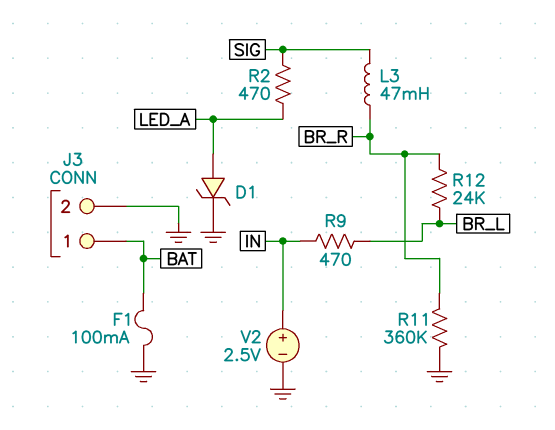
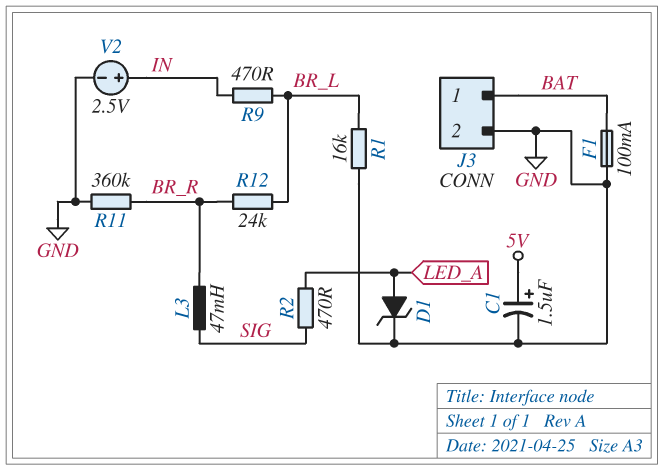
C1: none -> 1.5uF (plus 5V, minus GND)
R1: none -> 16k (BR_L, GND)

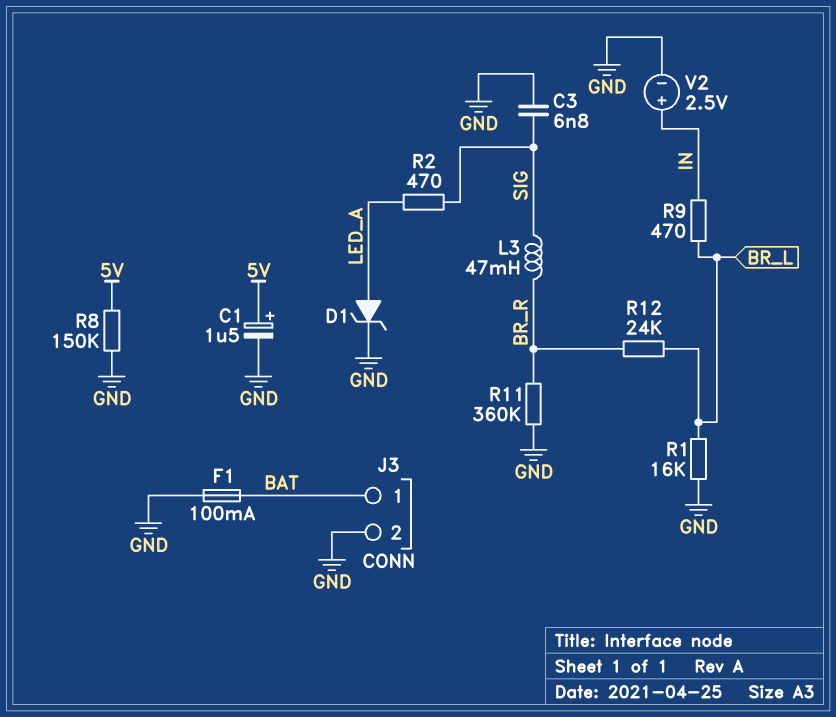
C3: none -> 6.8nF (GND, SIG)
R8: none -> 150k (5V, GND)

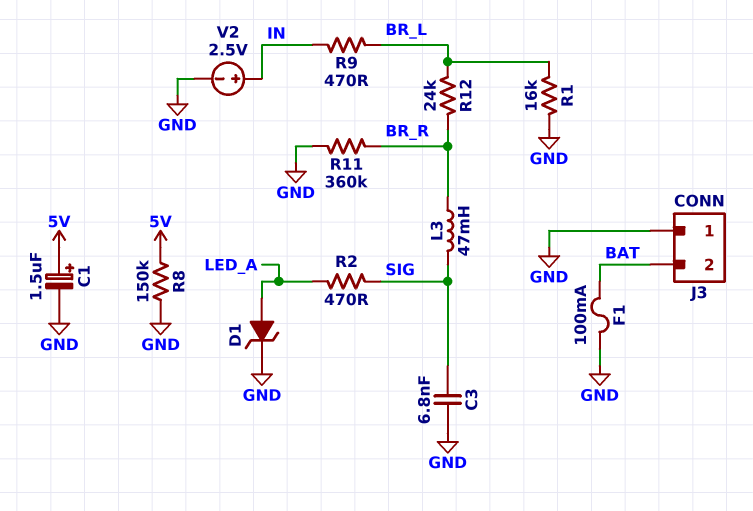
J3 pin 1: BAT -> GND
J3 pin 2: GND -> BAT

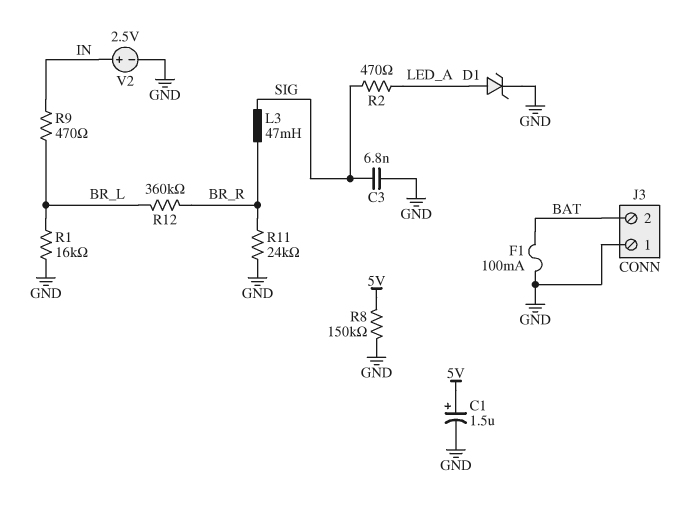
R11: 360k (BR_R, GND) -> 24k (BR_R, GND)
R12: 24k (BR_L, BR_R) -> 360k (BR_L, BR_R)

